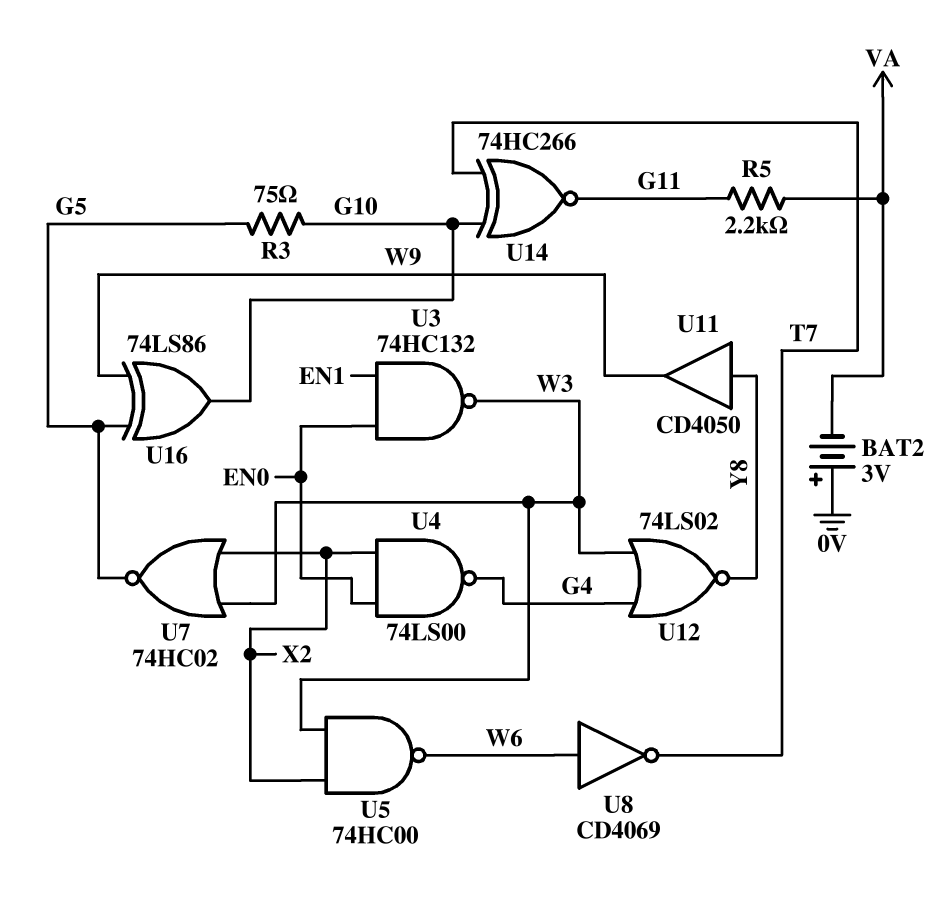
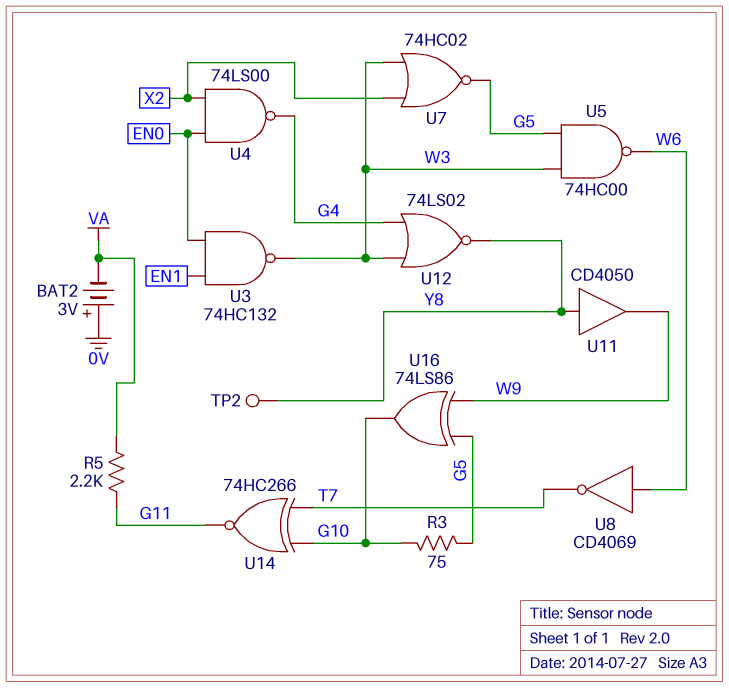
TP2: none -> test point (Y8)
U5: NAND 74HC00 (in W3, in X2, out W6) -> NAND 74HC00 (in G5, in W3, out W6)

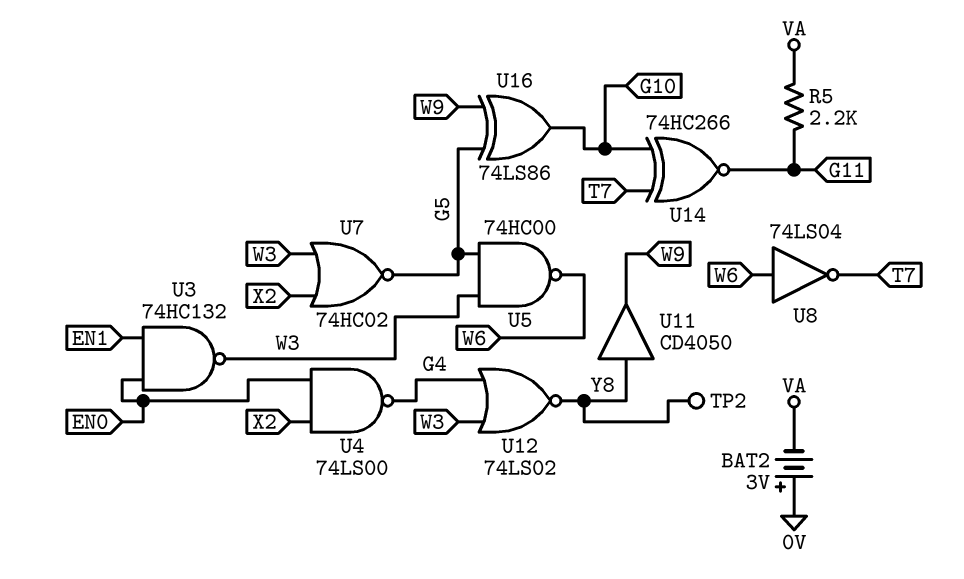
R3: 75 (G5, G10) -> none
U8: NOT CD4069 (in W6, out T7) -> NOT 74LS04 (in W6, out T7)

